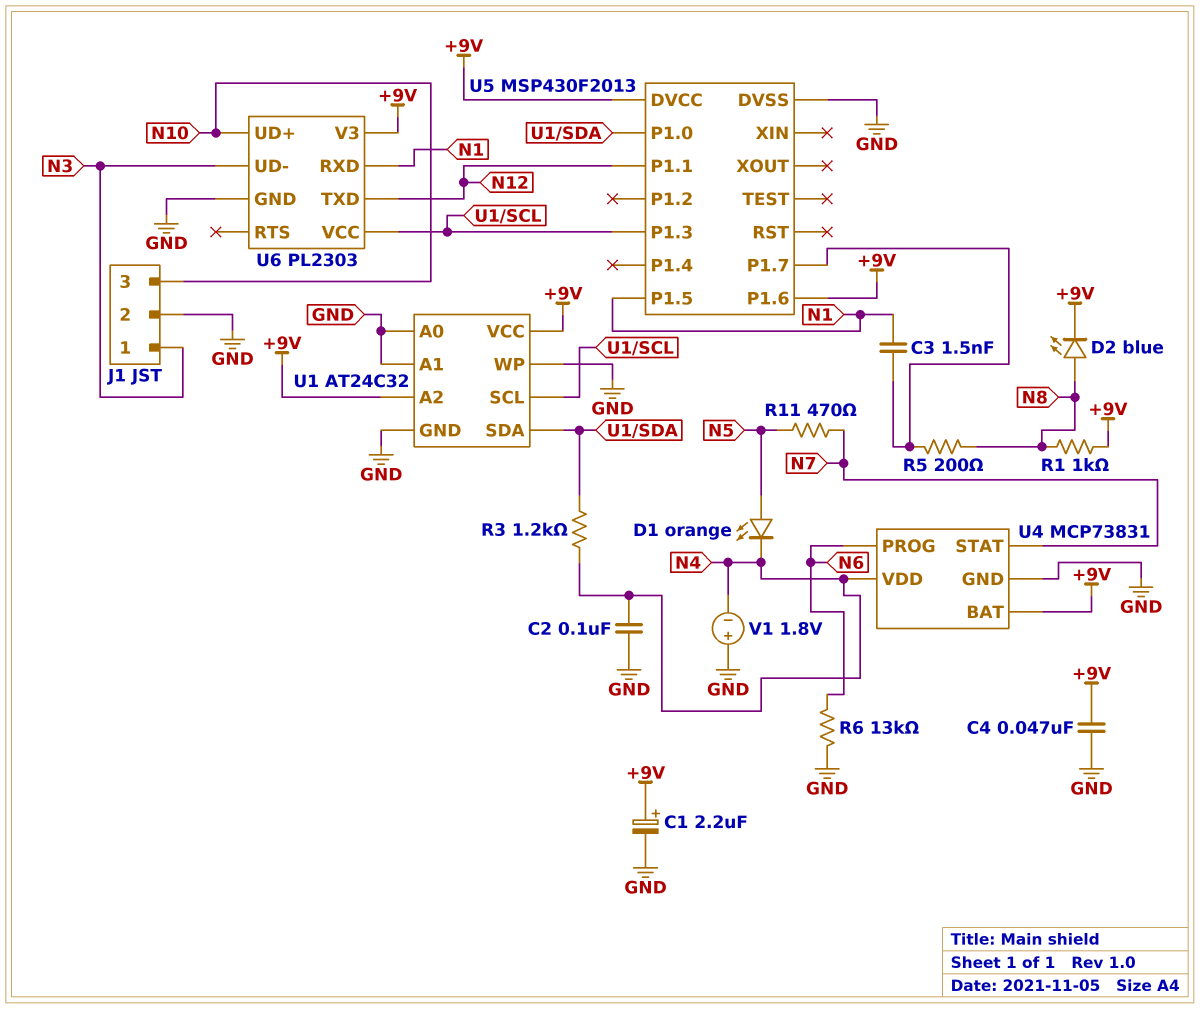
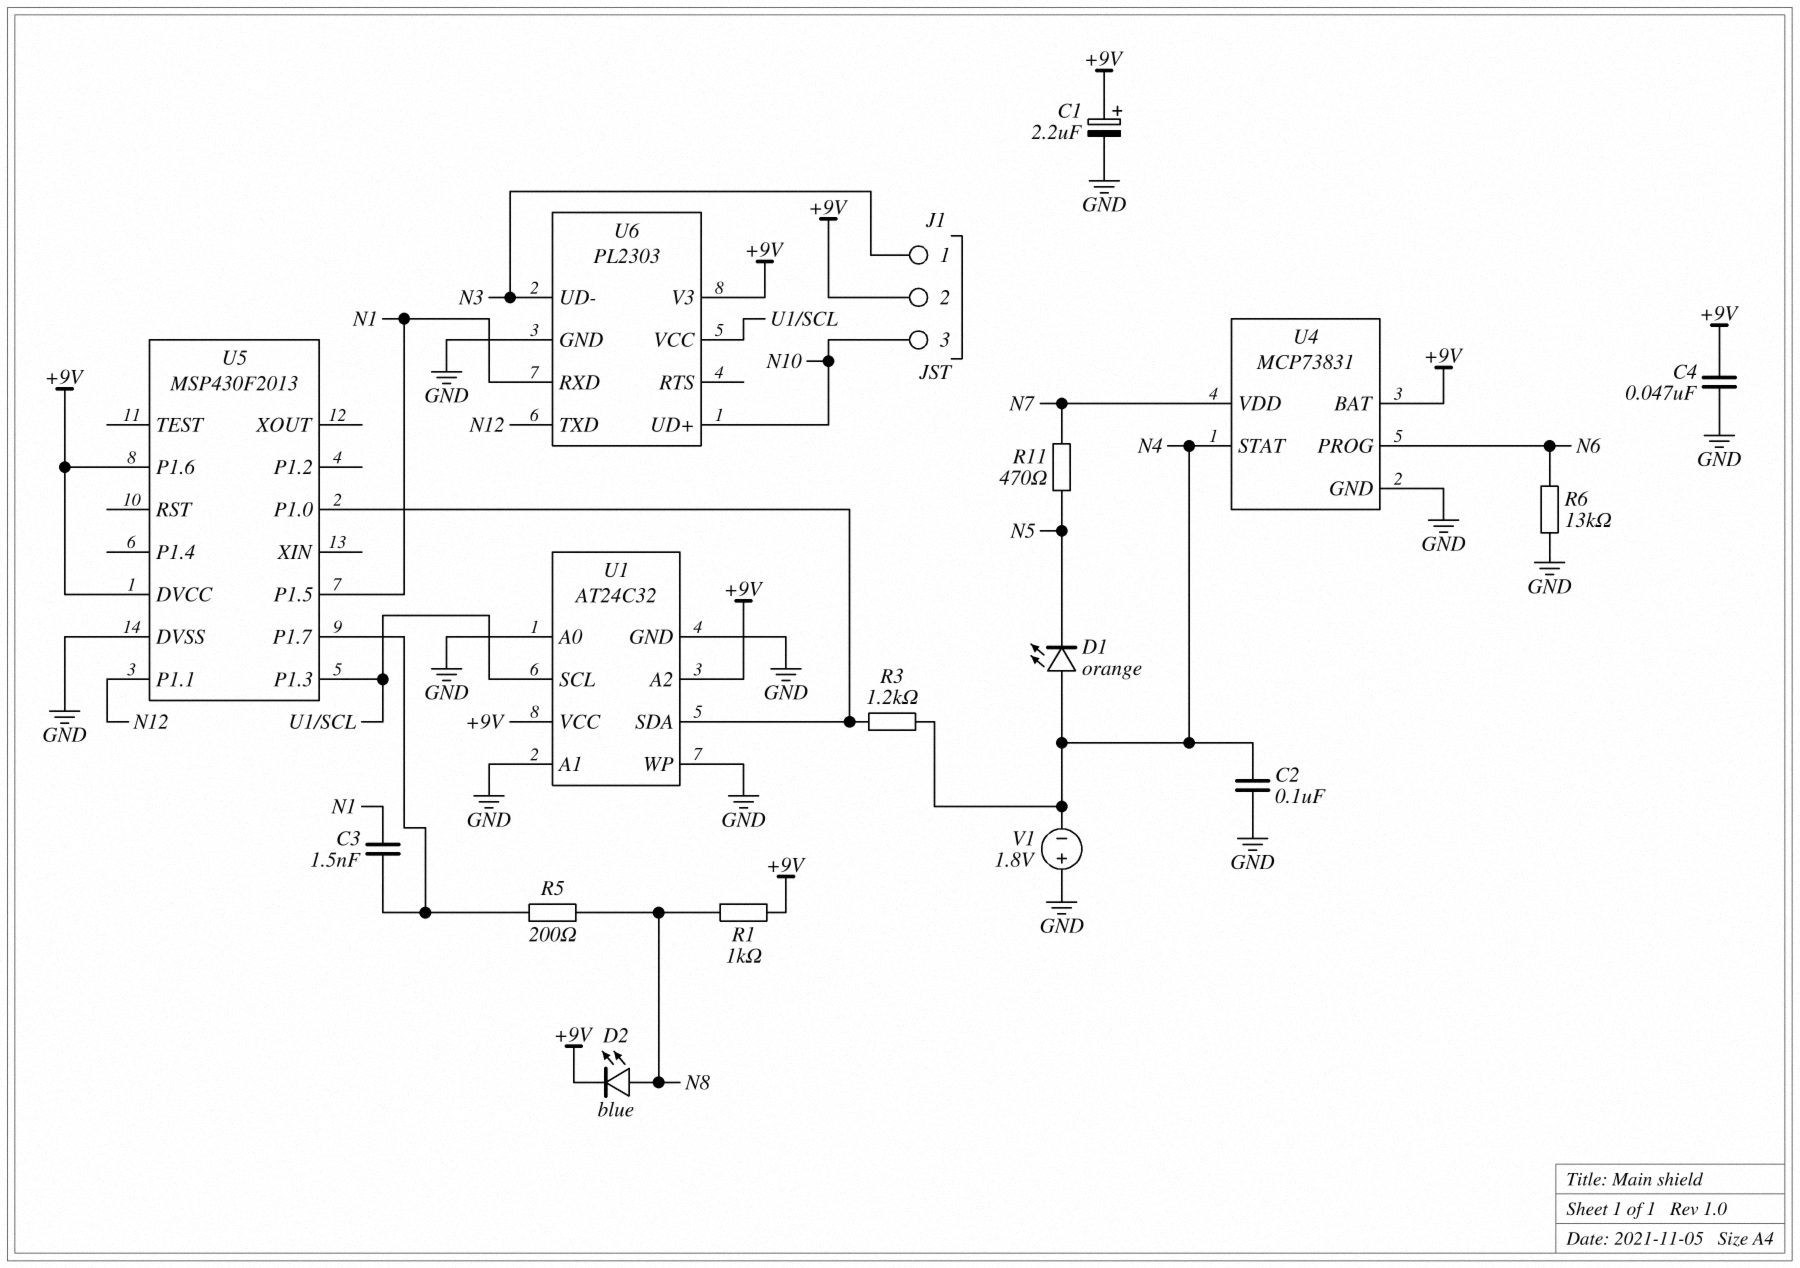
D1: LED orange (A N5, K N4) -> LED orange (A N4, K N5)
J1 pin 2: GND -> +9V
U4 pin STAT: N7 -> N4
U4 pin VDD: N4 -> N7

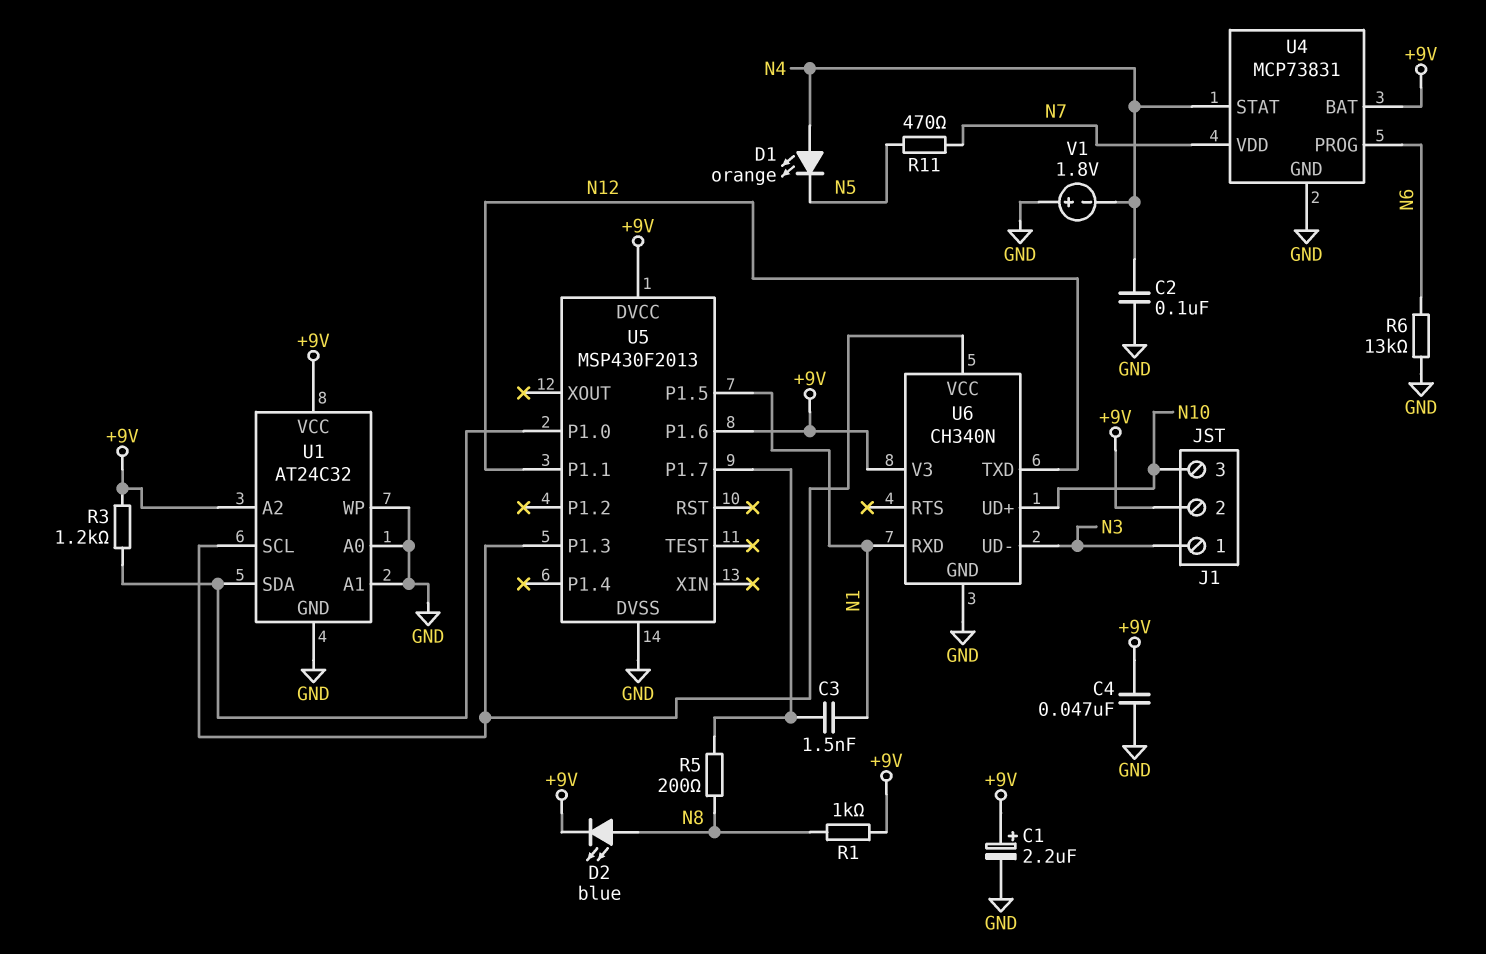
R3: 1.2k (N4, U1/SDA) -> 1.2k (+9V, U1/SDA)
U6: PL2303 -> CH340N

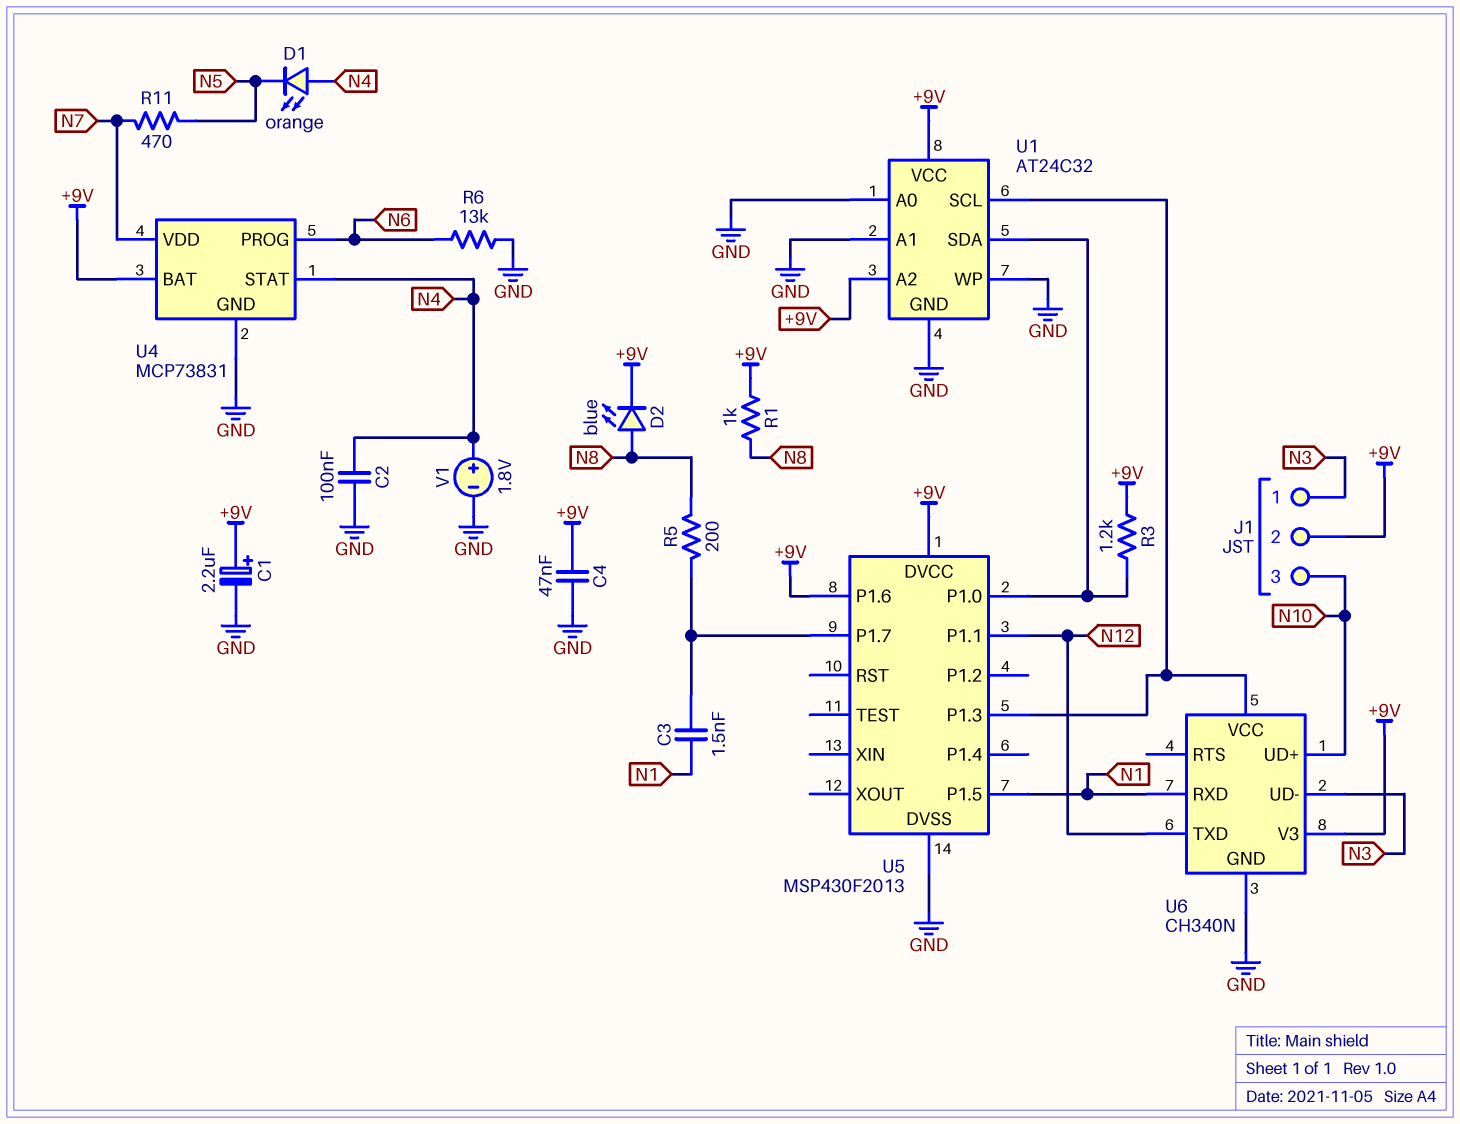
V1: 1.8V (plus GND, minus N4) -> 1.8V (plus N4, minus GND)

